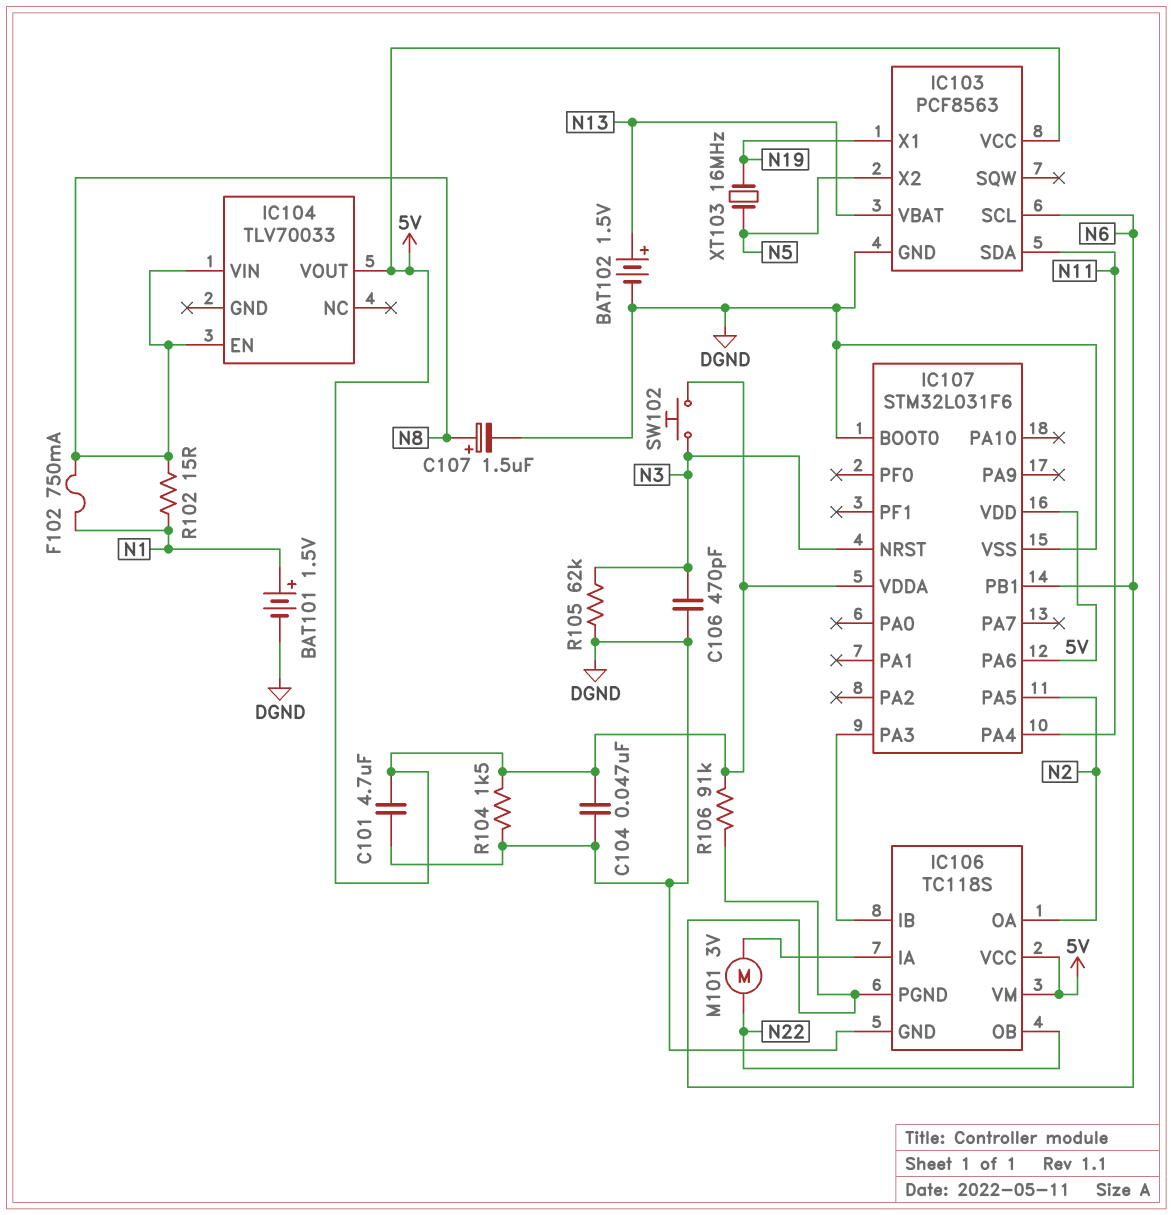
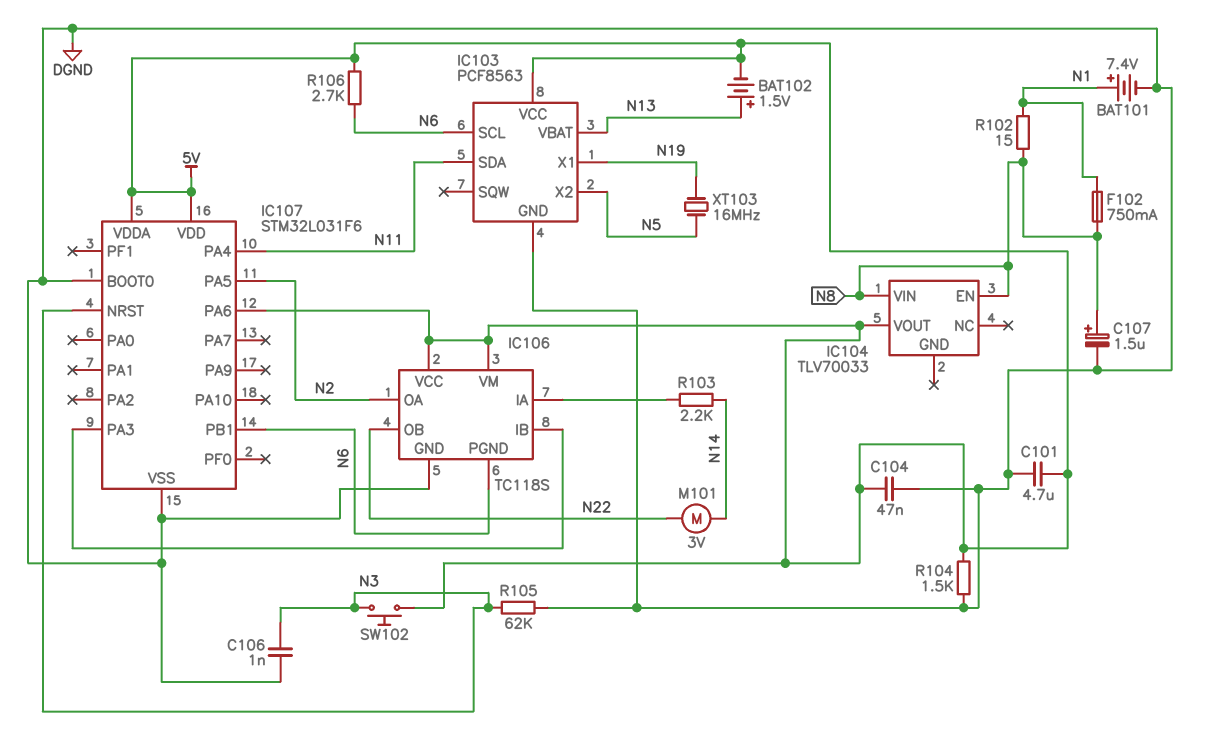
BAT101: 1.5V (plus N1, minus DGND) -> 7.4V (plus N1, minus DGND)
BAT102: 1.5V (plus N13, minus DGND) -> 1.5V (plus N13, minus 5V)
C106: 470pF (DGND, N3) -> 1nF (DGND, N3)
M101: motor 3V (IC106/IA, N22) -> motor 3V (N14, N22)
R103: none -> 2.2k (IC106/IA, N14)
R106: 91k (5V, N6) -> 2.7k (5V, N6)

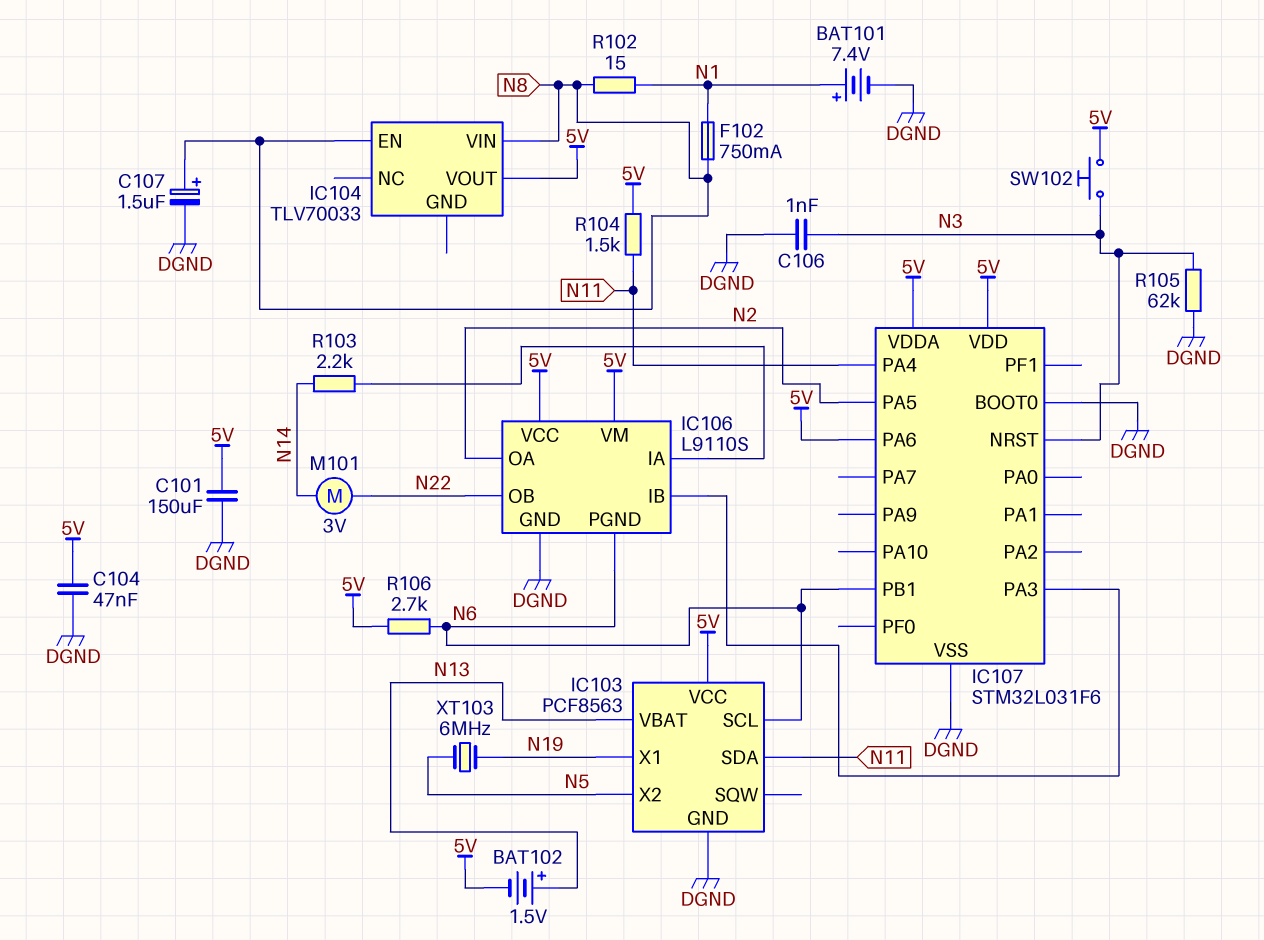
C101: 4.7uF (5V, DGND) -> 150uF (5V, DGND)
IC106: TC118S -> L9110S
R104: 1.5k (5V, DGND) -> 1.5k (5V, N11)
XT103: 16MHz (N5, N19) -> 6MHz (N5, N19)

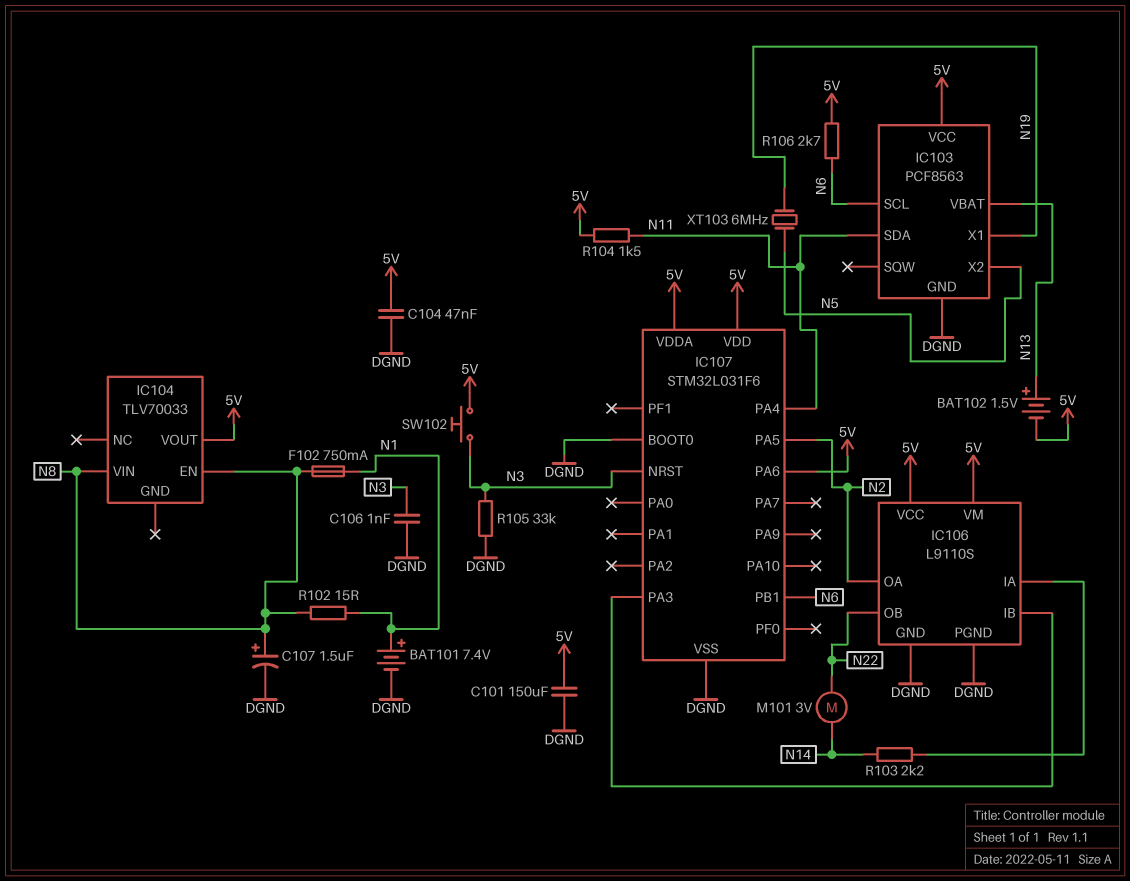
IC106 pin PGND: N6 -> DGND
R105: 62k (DGND, N3) -> 33k (DGND, N3)

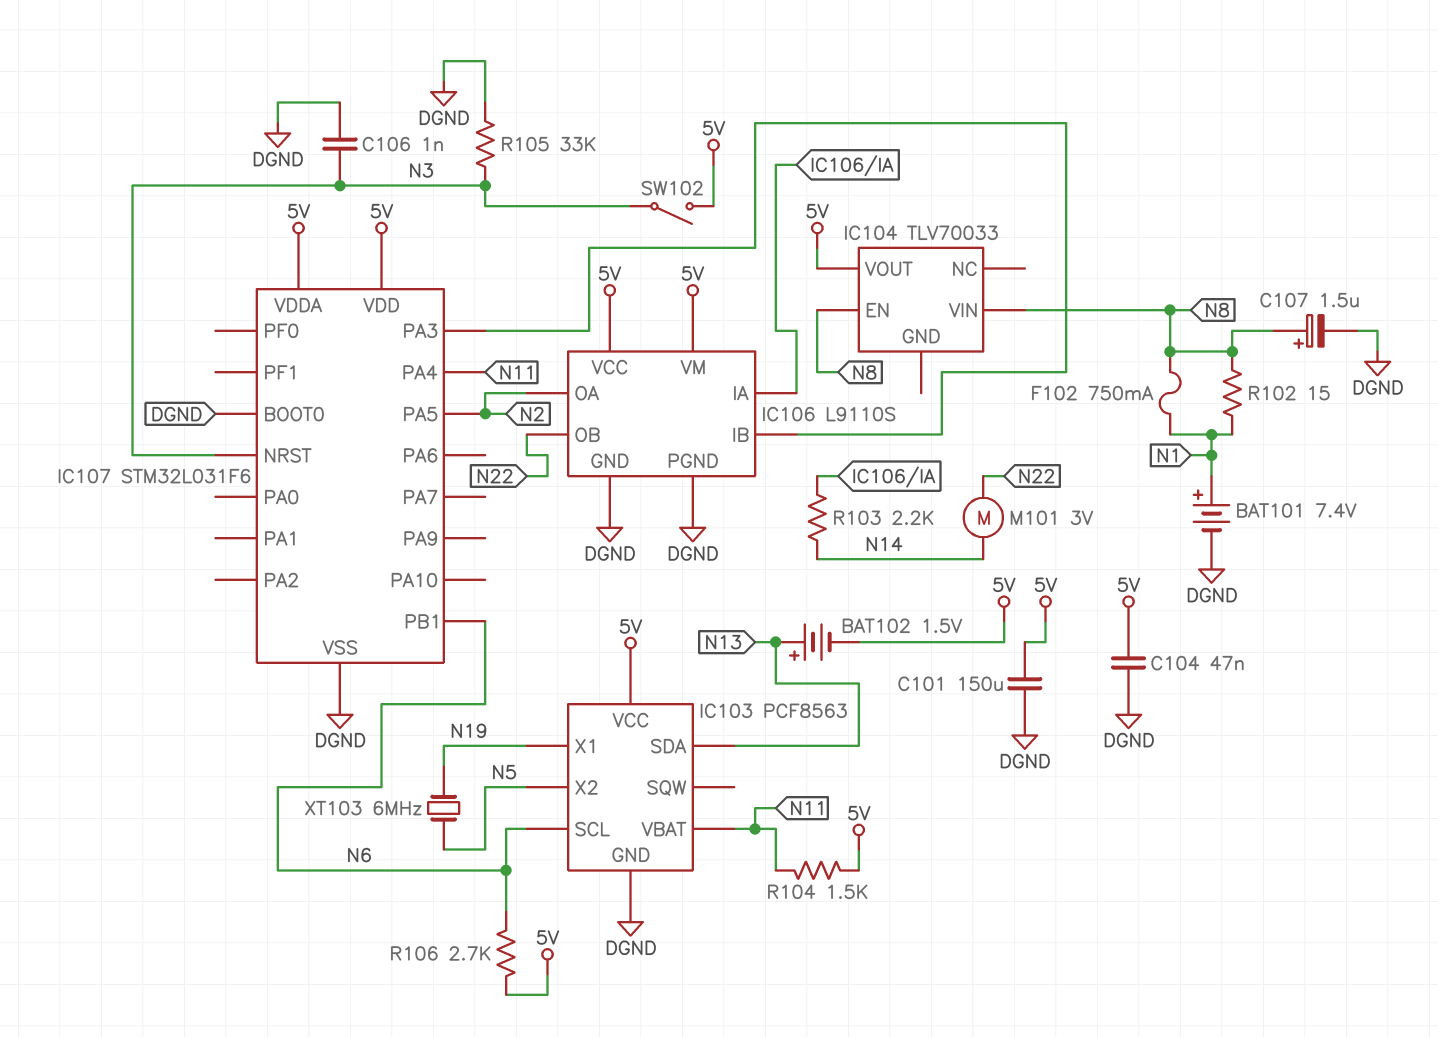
IC103 pin SDA: N11 -> N13
IC103 pin VBAT: N13 -> N11
IC107 pin PA6: 5V -> none
SW102: button (5V, N3) -> switch (5V, N3)

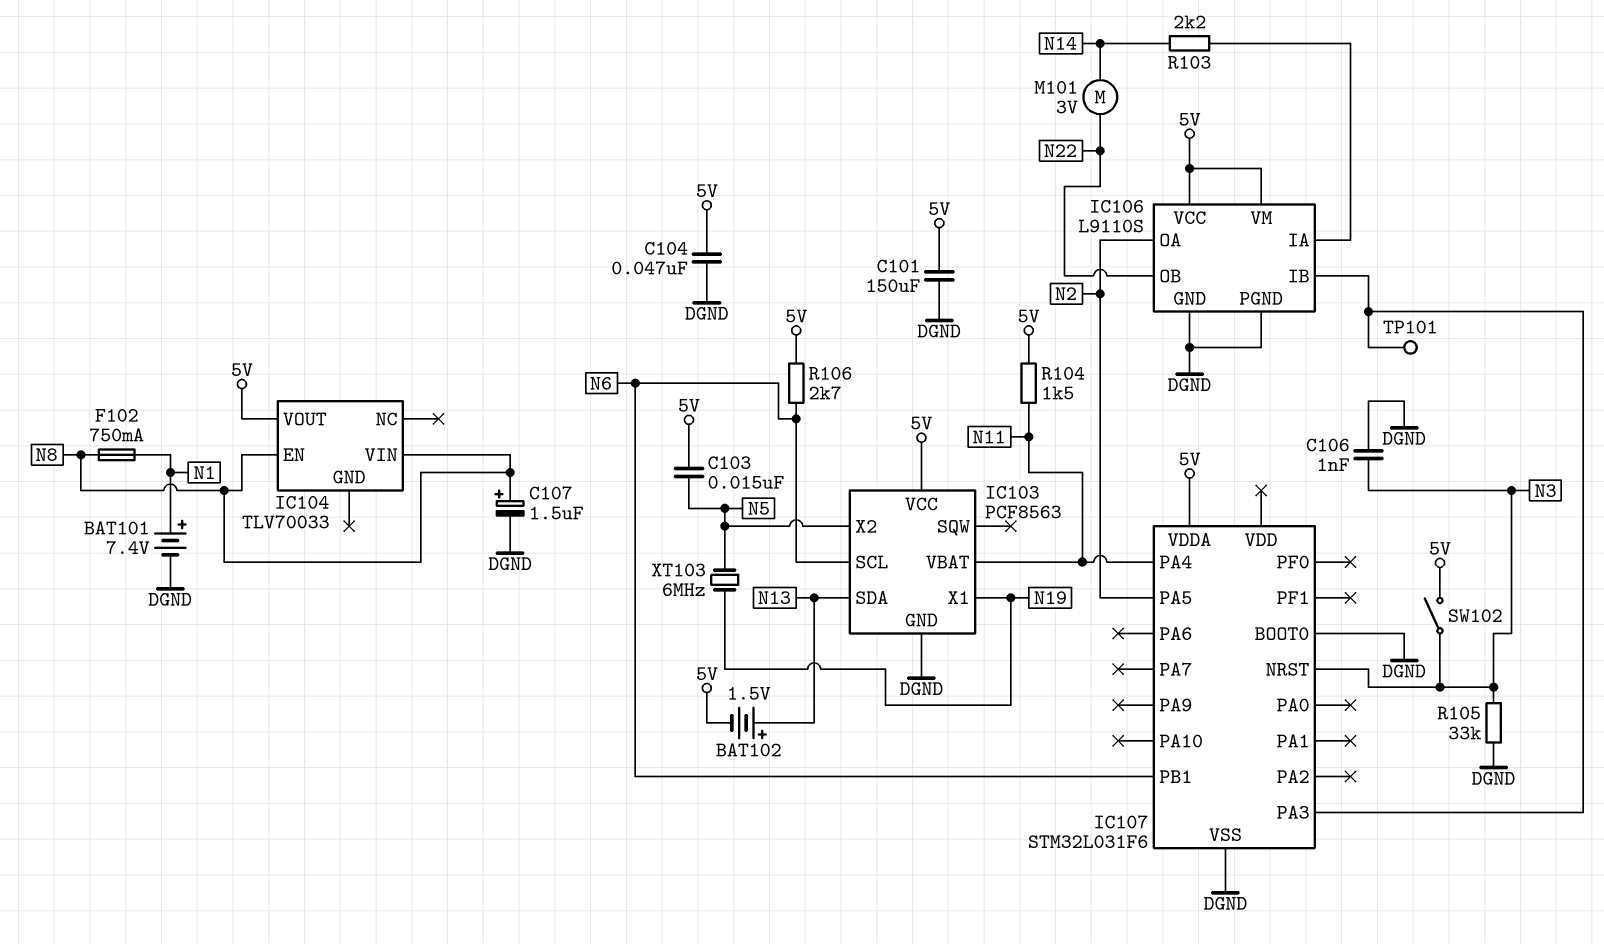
C103: none -> 15nF (5V, N5)
IC107 pin VDD: 5V -> none
R102: 15 (N1, N8) -> none
TP101: none -> test point (IC106/IB)

